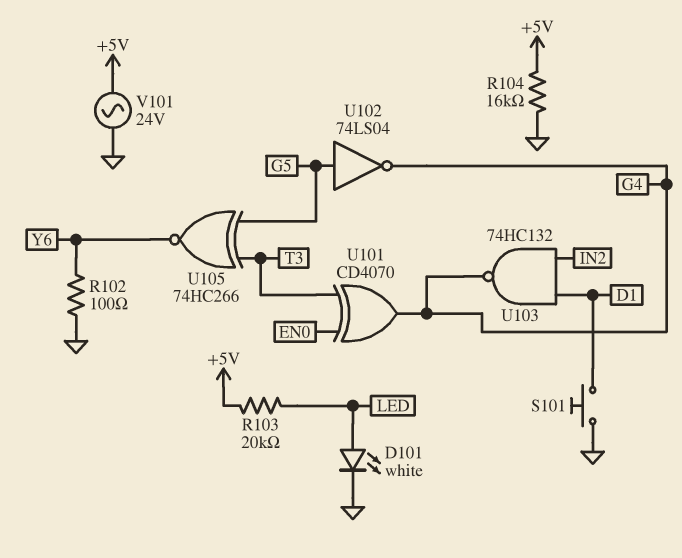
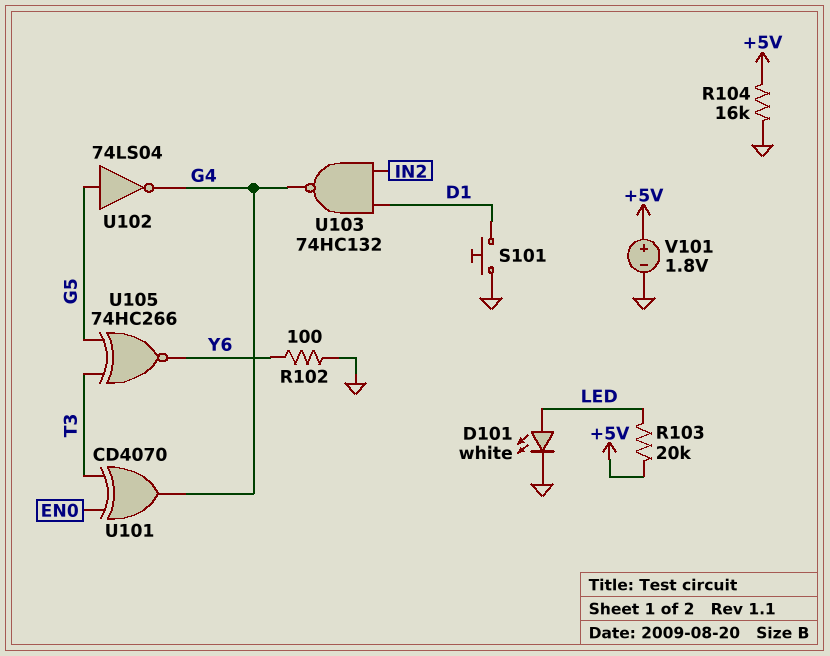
V101: AC 24V (+5V, GND) -> 1.8V (plus +5V, minus GND)

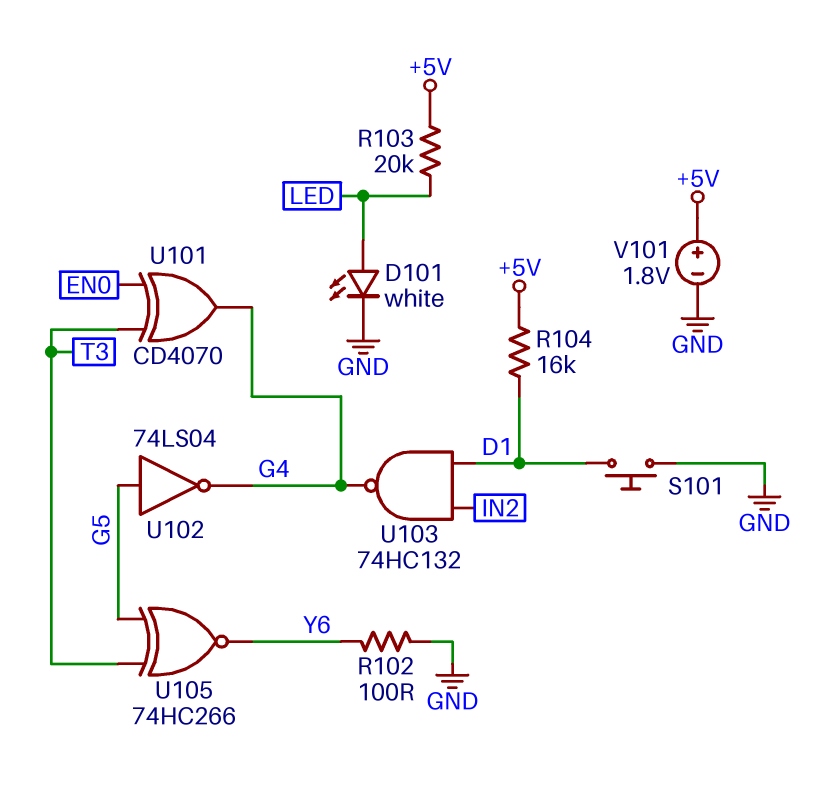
R104: 16k (+5V, GND) -> 16k (+5V, D1)

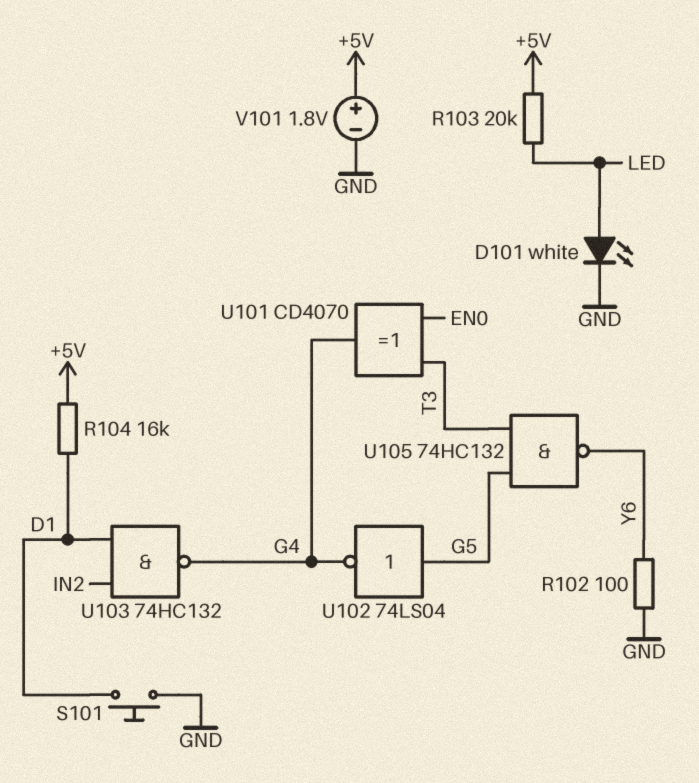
U105: XNOR 74HC266 (in G5, in T3, out Y6) -> NAND 74HC132 (in G5, in T3, out Y6)

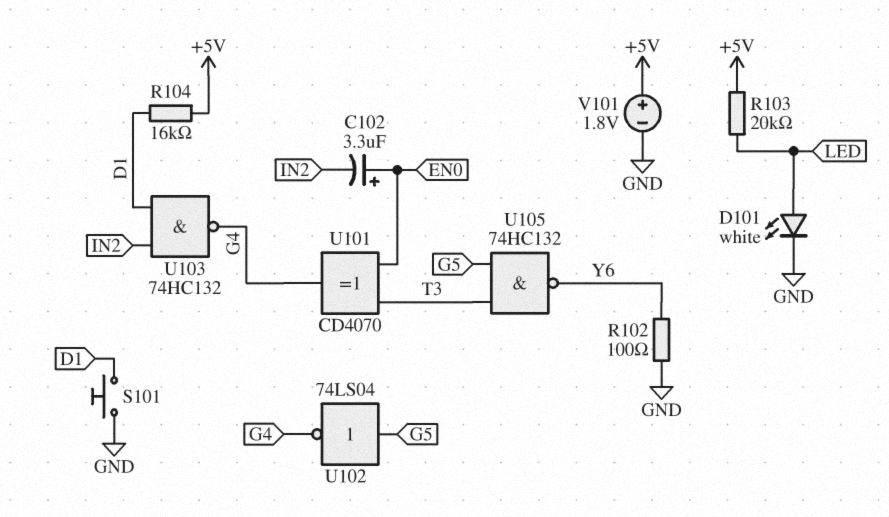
C102: none -> 3.3uF (plus EN0, minus IN2)

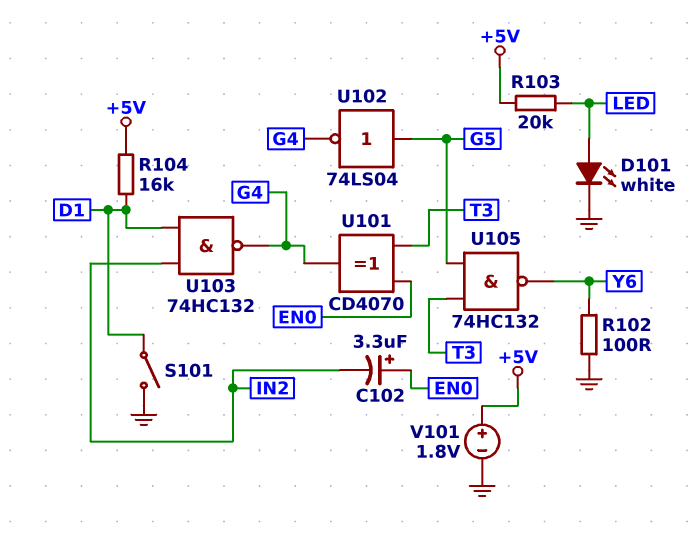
S101: button (D1, GND) -> switch (D1, GND)

